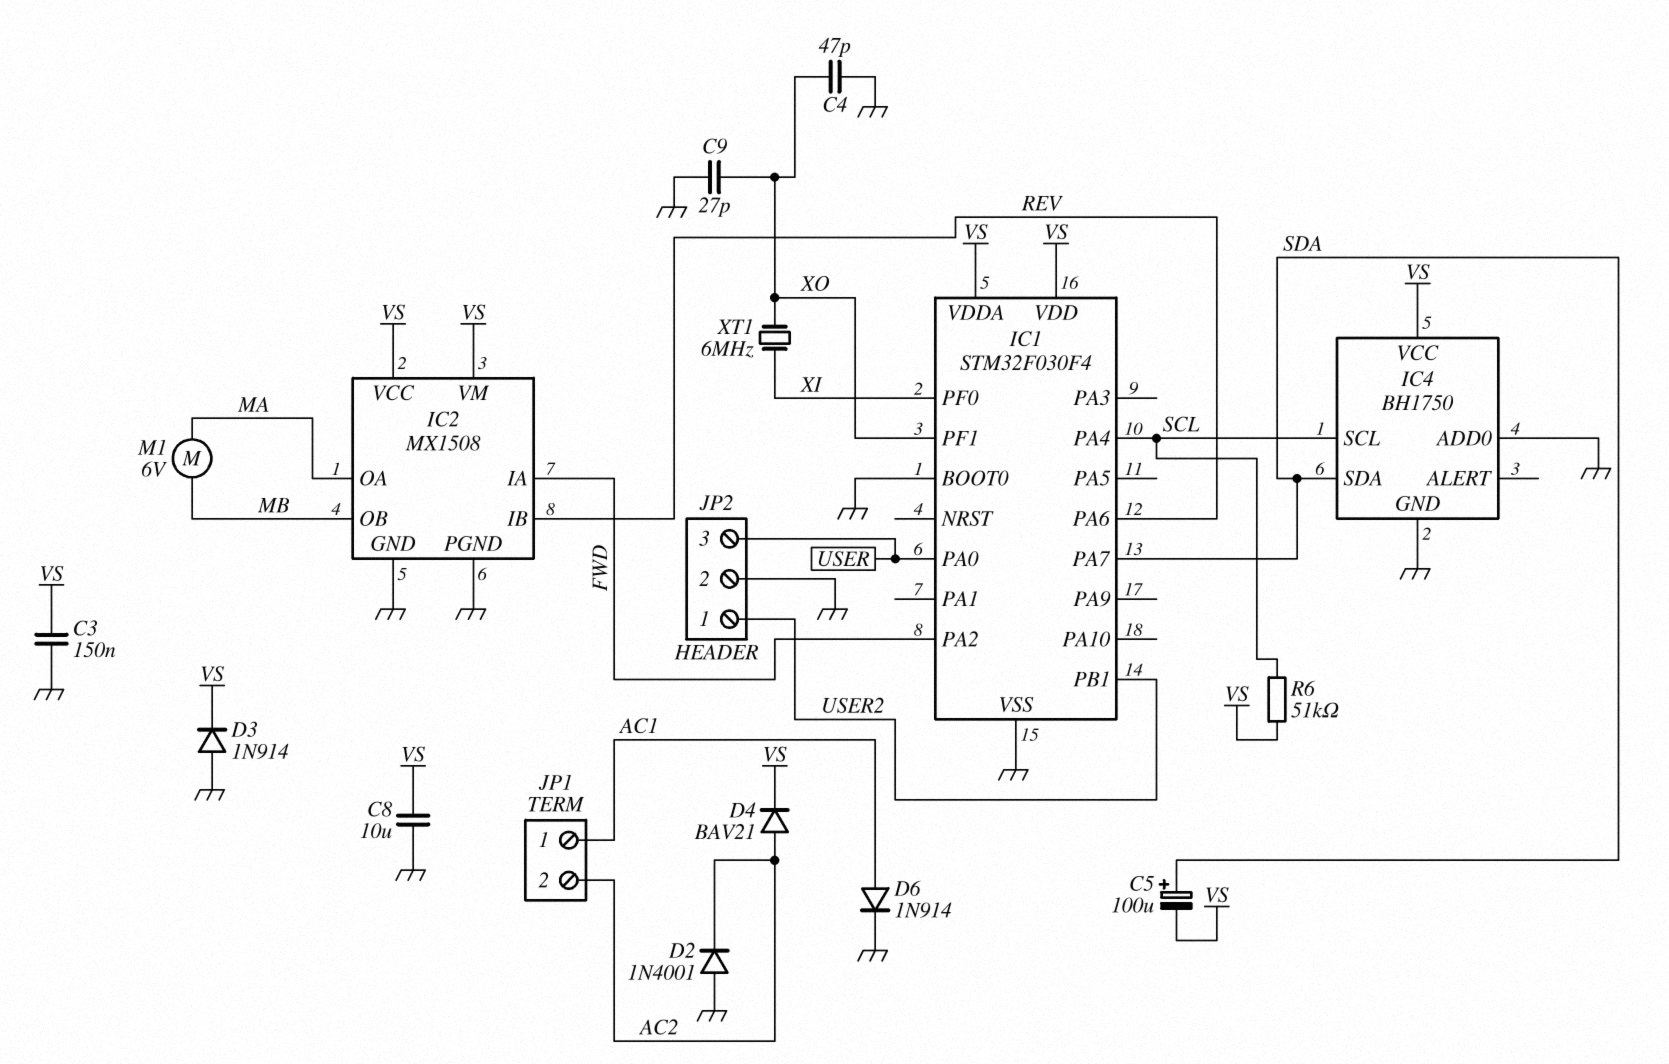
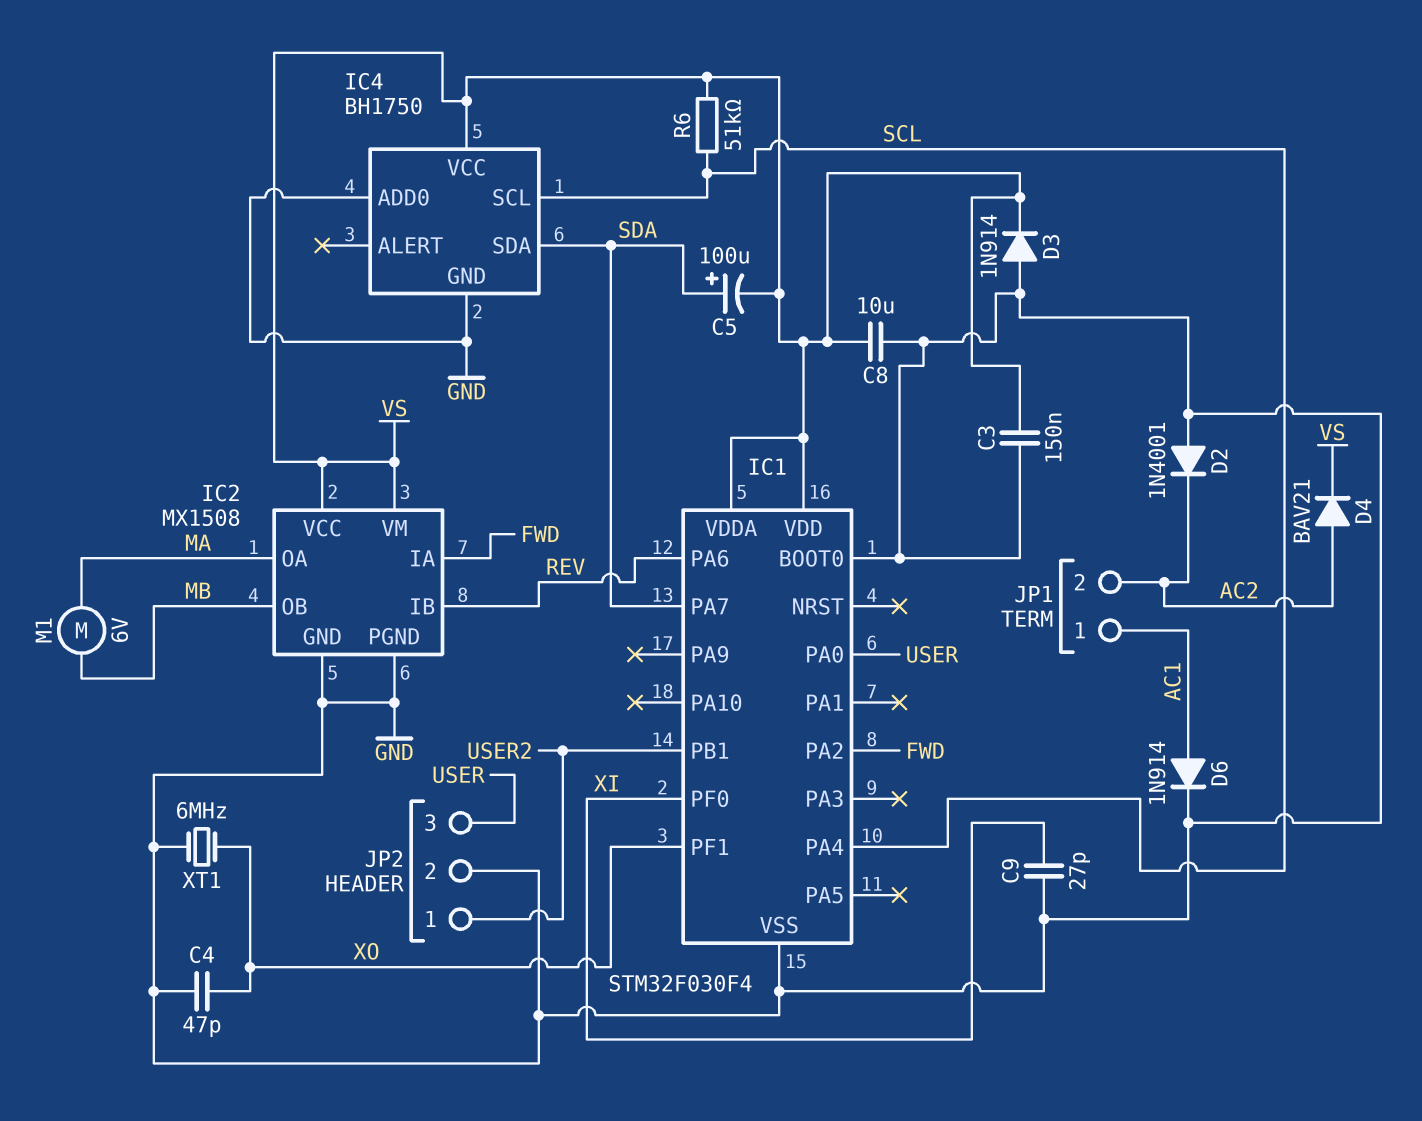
C9: 27pF (GND, XO) -> 27pF (GND, XI)
XT1: 6MHz (XI, XO) -> 6MHz (GND, XO)

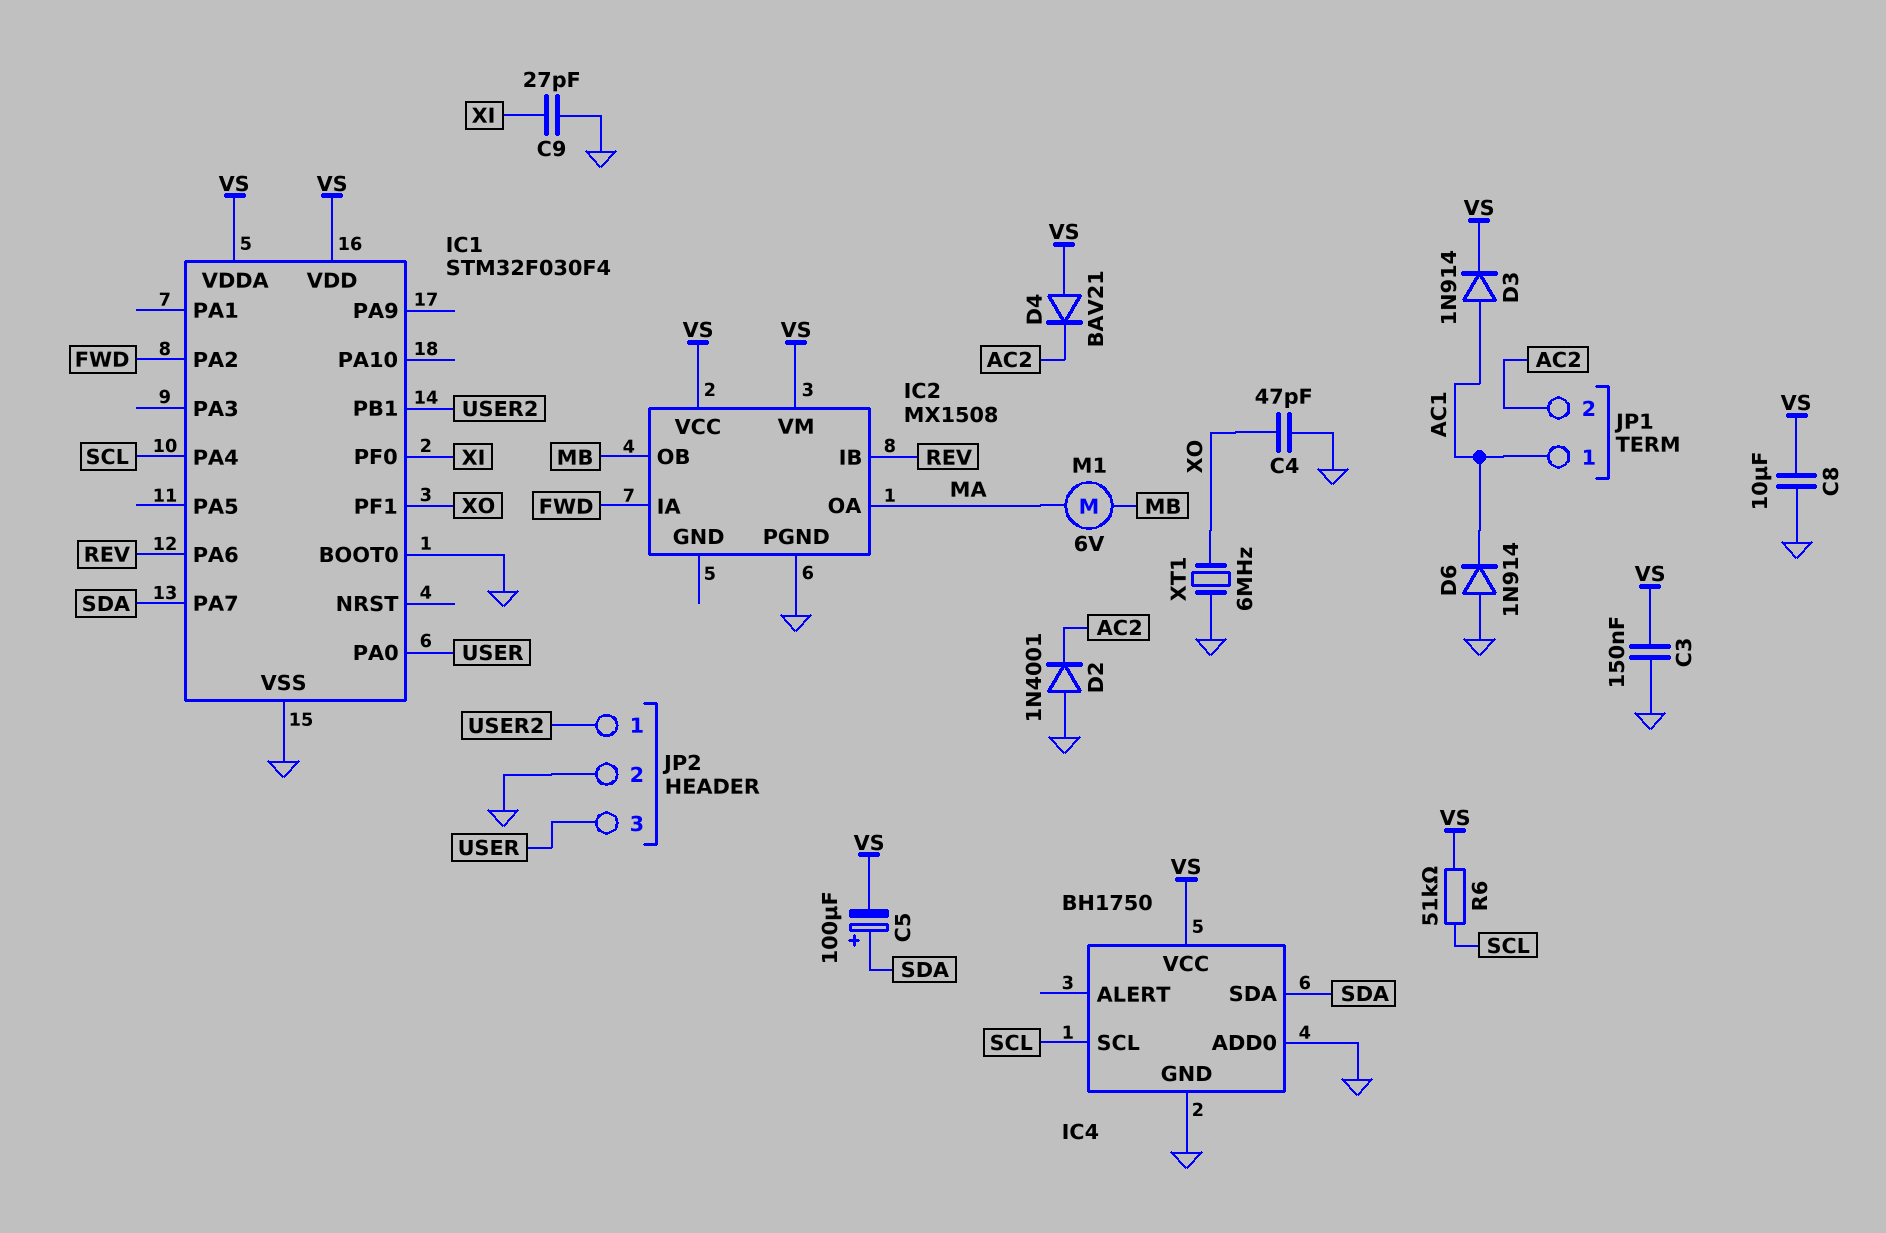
D3: diode 1N914 (A GND, K VS) -> diode 1N914 (A AC1, K VS)
D4: diode BAV21 (A AC2, K VS) -> diode BAV21 (A VS, K AC2)
D6: diode 1N914 (A AC1, K GND) -> diode 1N914 (A GND, K AC1)
IC2 pin GND: GND -> none

